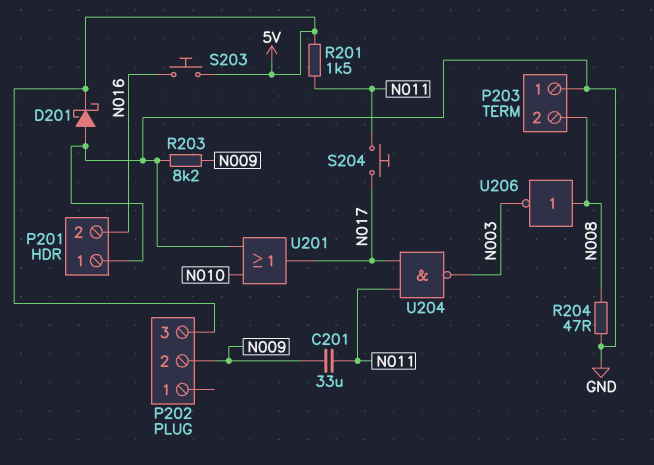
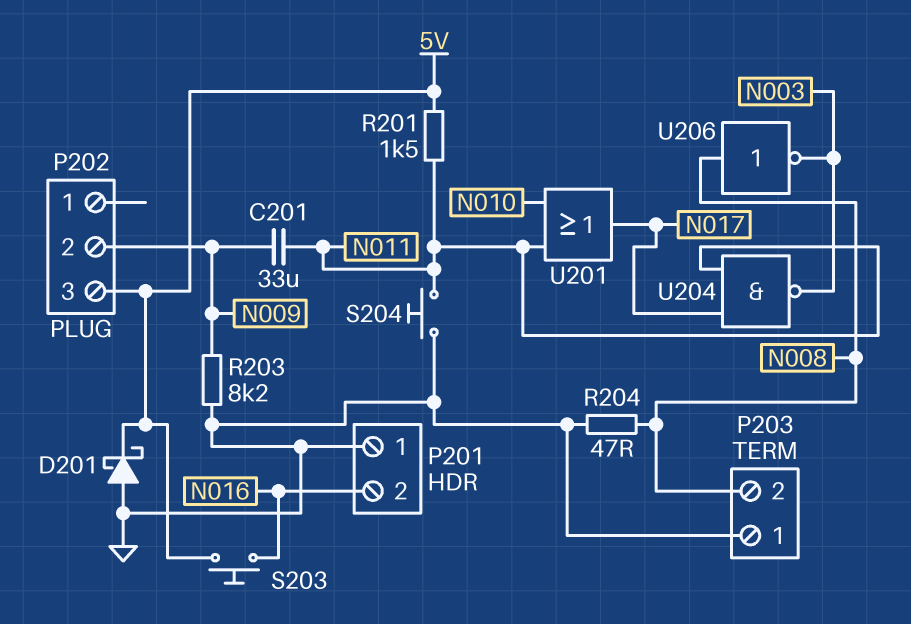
S204: button (N011, N017) -> button (GND, N011)
U201: OR (in GND, in N010, out N017) -> OR (in N010, in N011, out N017)

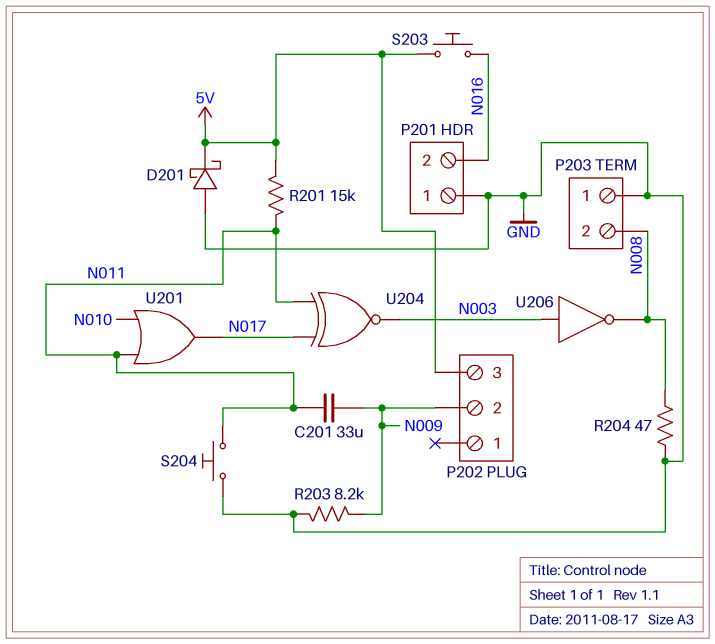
R201: 1.5k (5V, N011) -> 15k (5V, N011)
U204: NAND (in N011, in N017, out N003) -> XNOR (in N011, in N017, out N003)
U206: NOT (in N008, out N003) -> NOT (in N003, out N008)

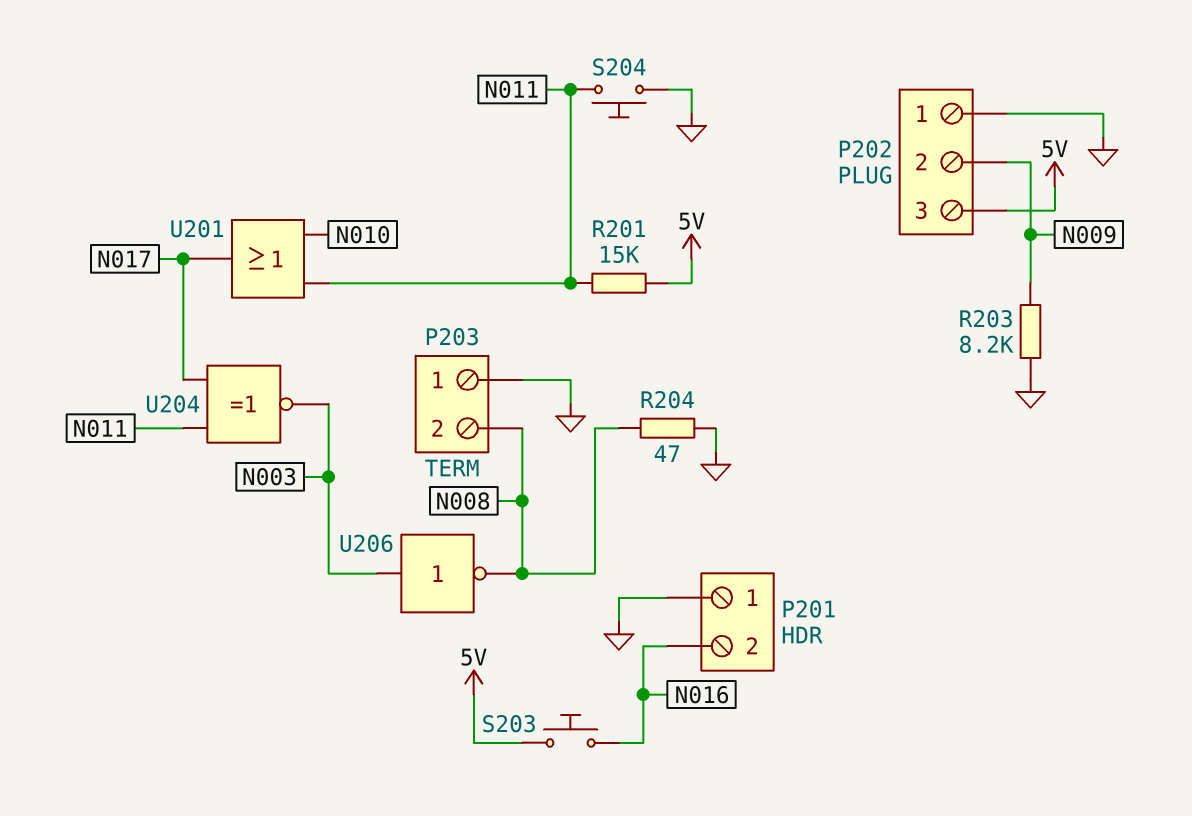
C201: 33uF (N009, N011) -> none
D201: schottky (A GND, K 5V) -> none
P202 pin 1: none -> GND

